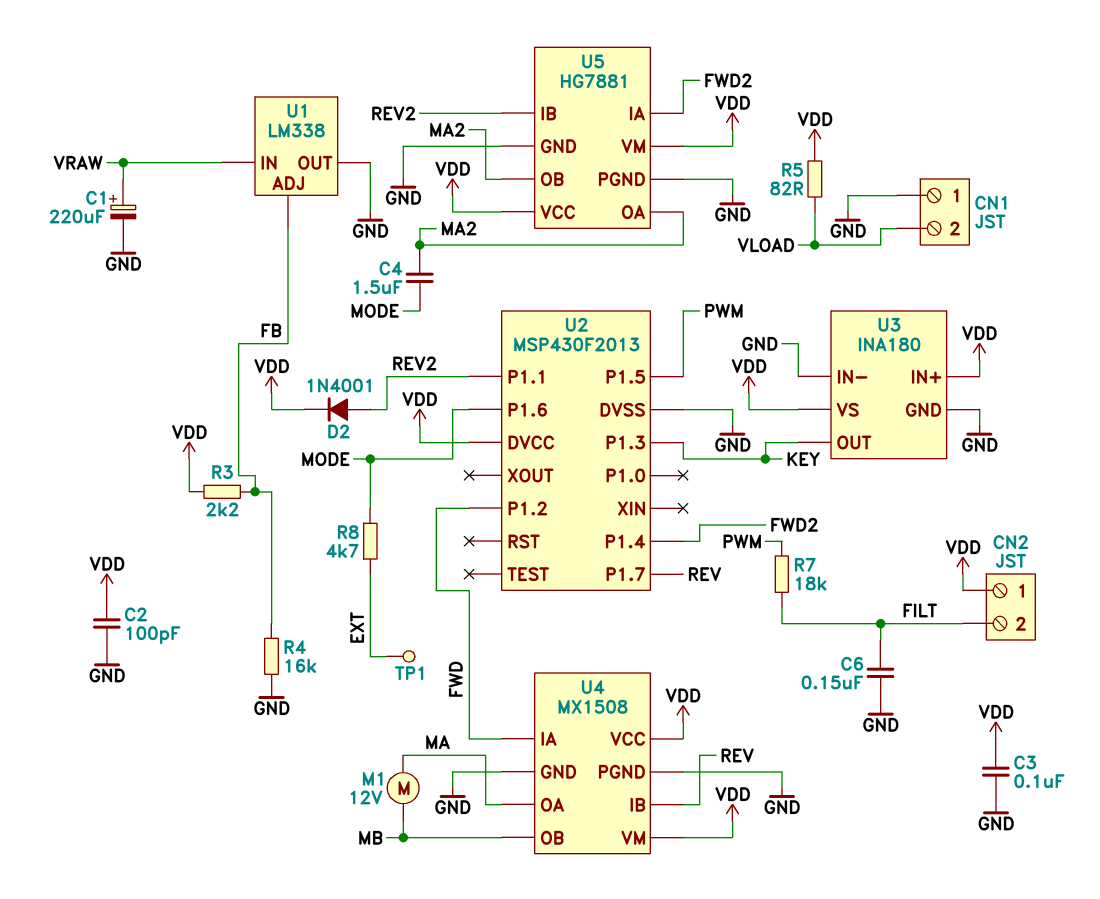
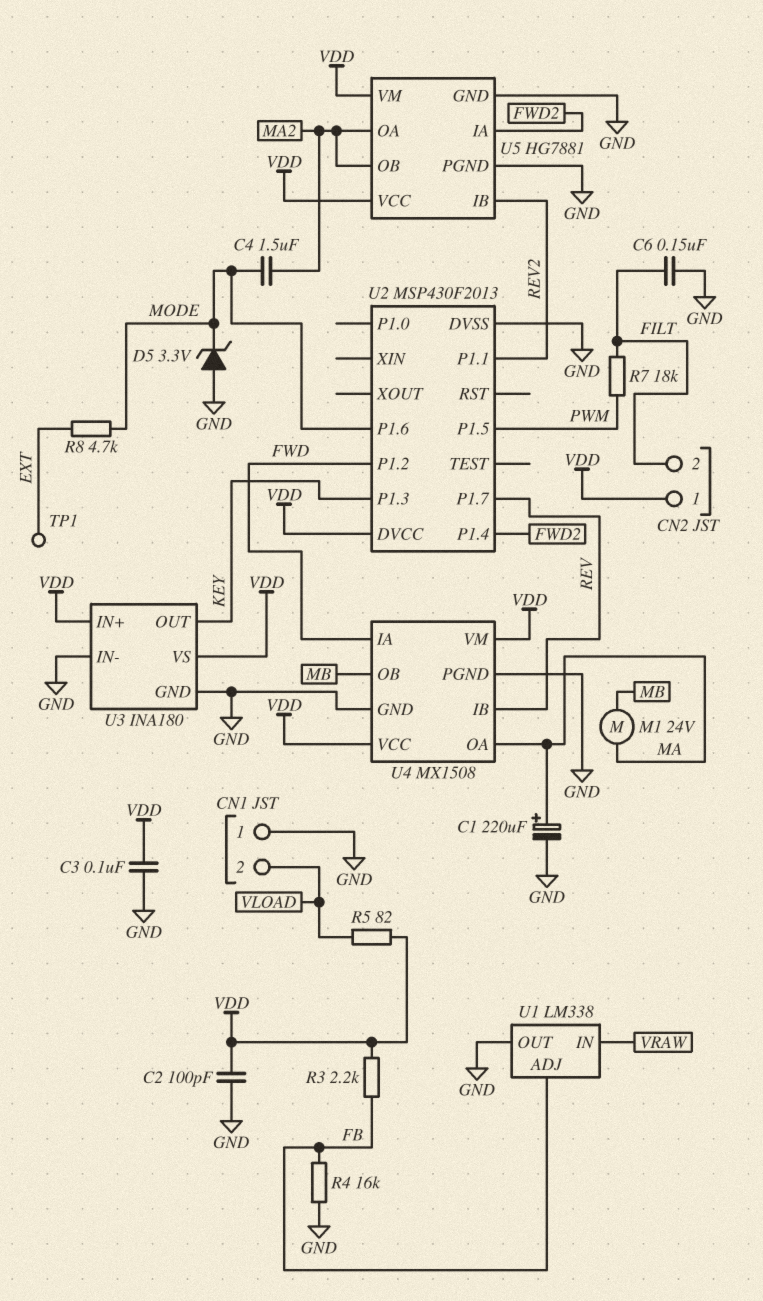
C1: 220uF (plus VRAW, minus GND) -> 220uF (plus MA, minus GND)
D2: diode 1N4001 (A REV2, K VDD) -> none
D5: none -> zener 3.3V (A GND, K MODE)
M1: motor 12V (MA, MB) -> motor 24V (MA, MB)

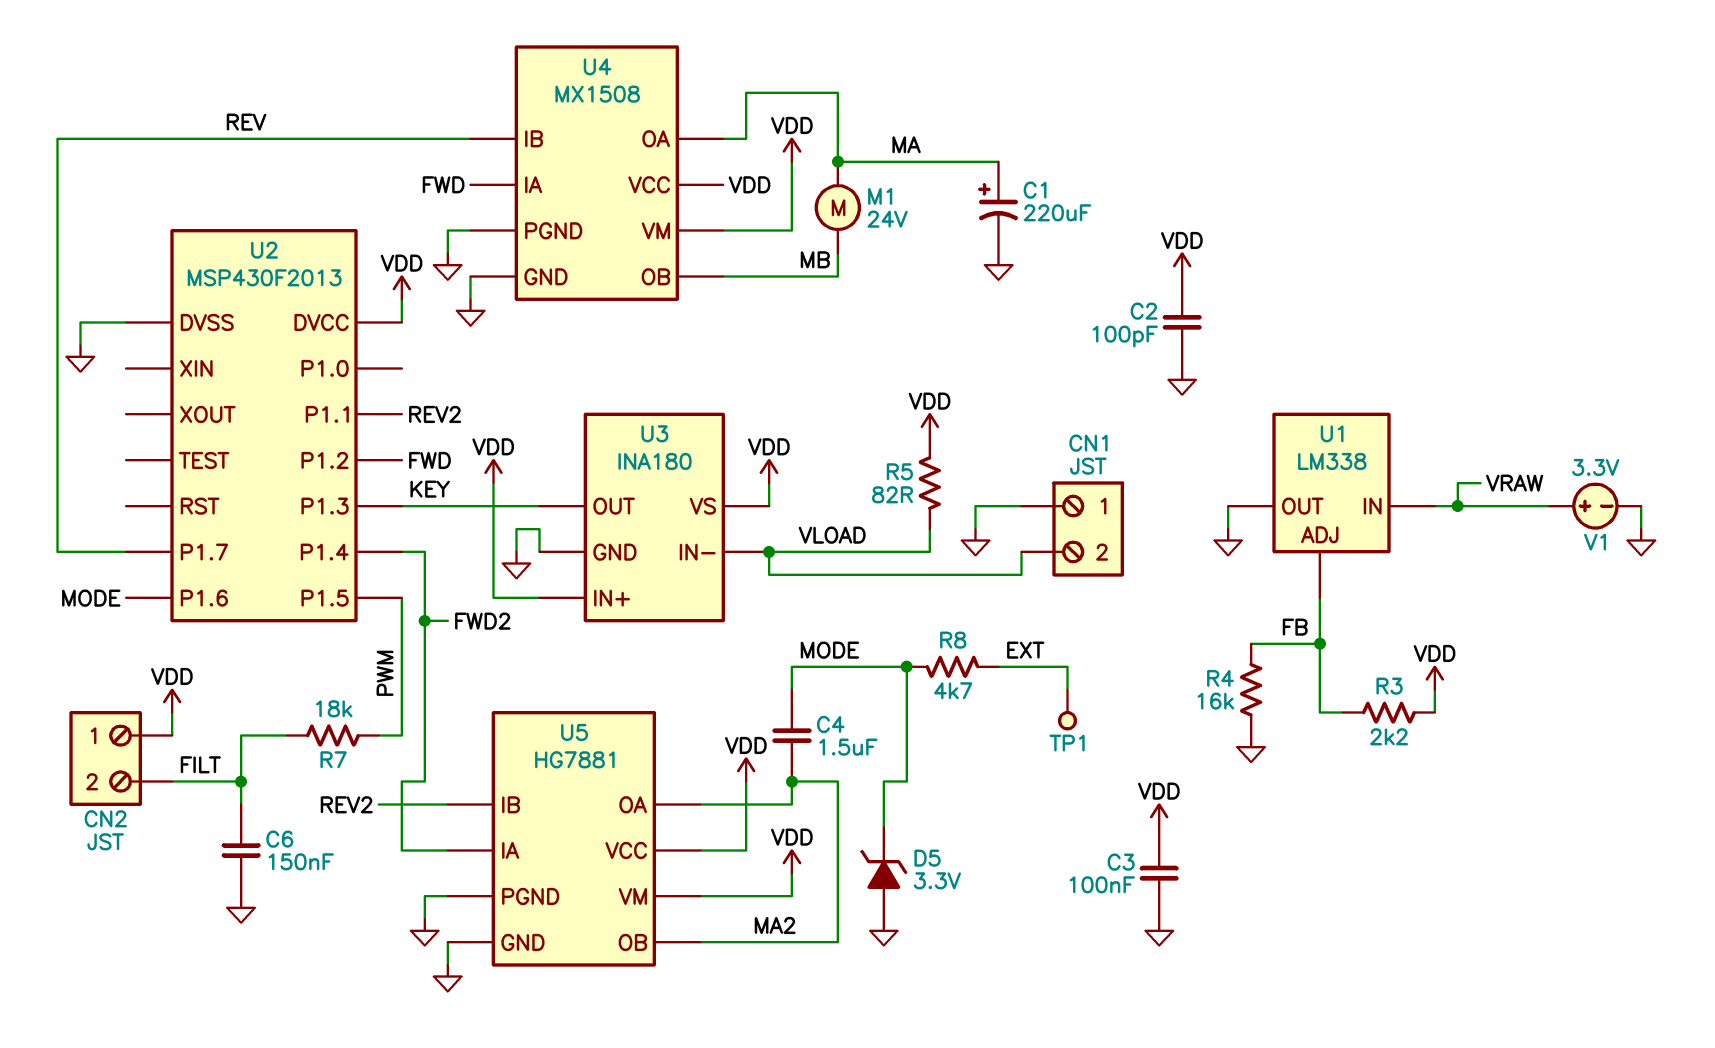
U3 pin IN-: GND -> VLOAD
V1: none -> 3.3V (plus VRAW, minus GND)

